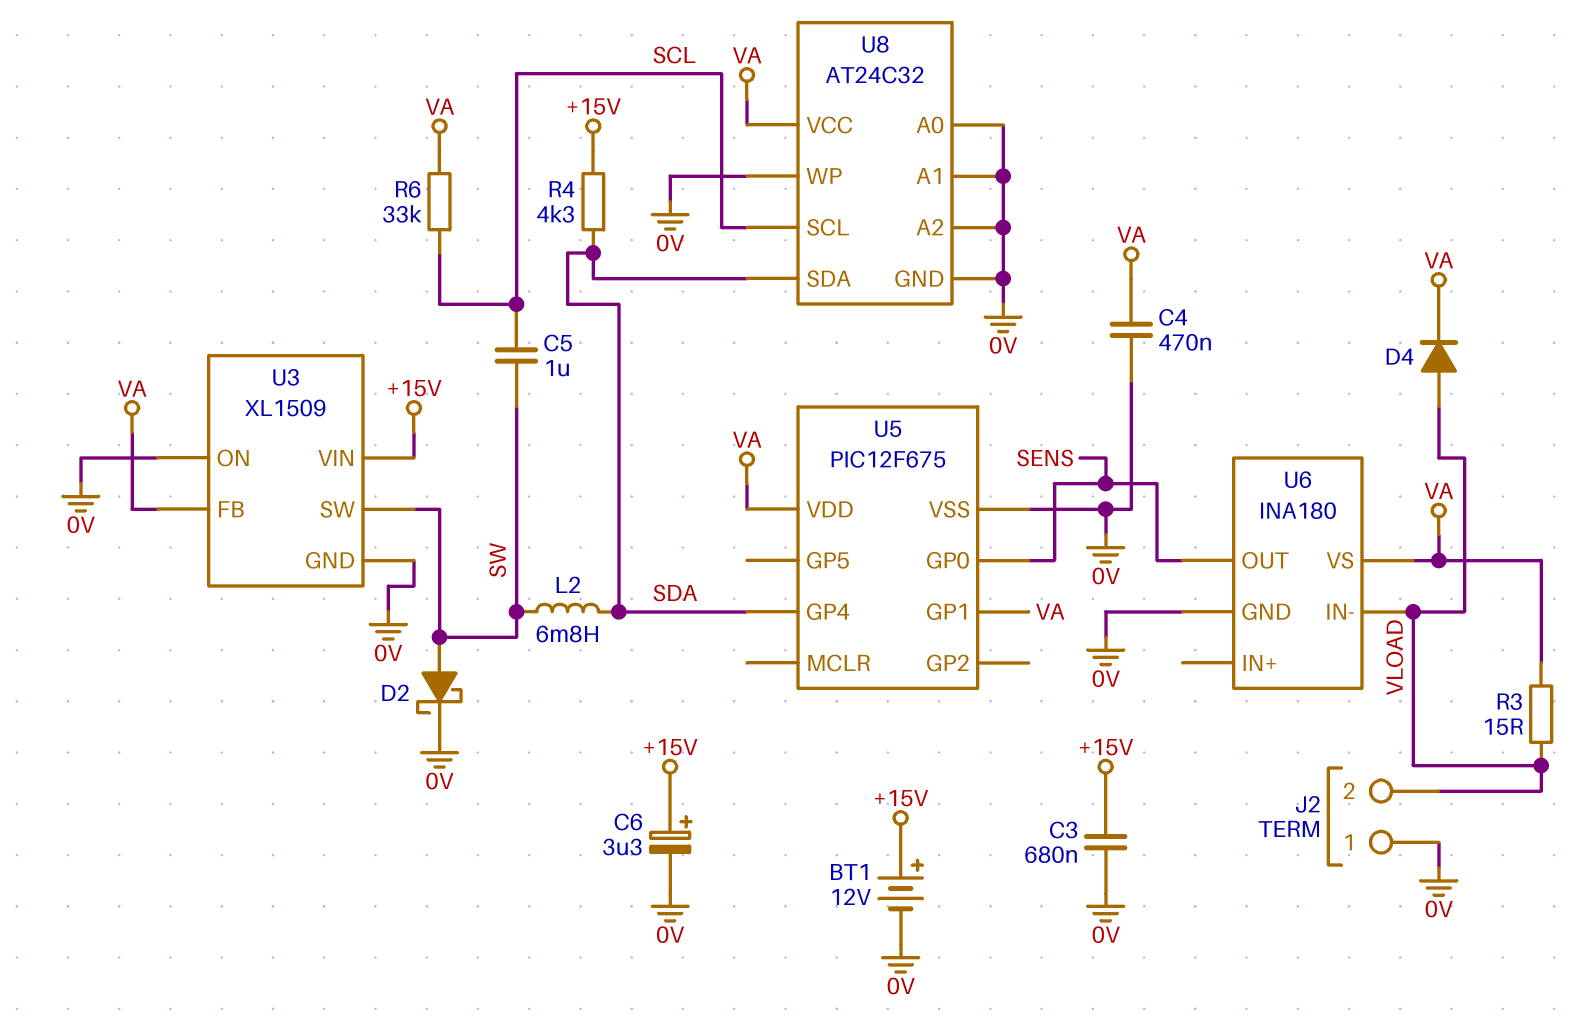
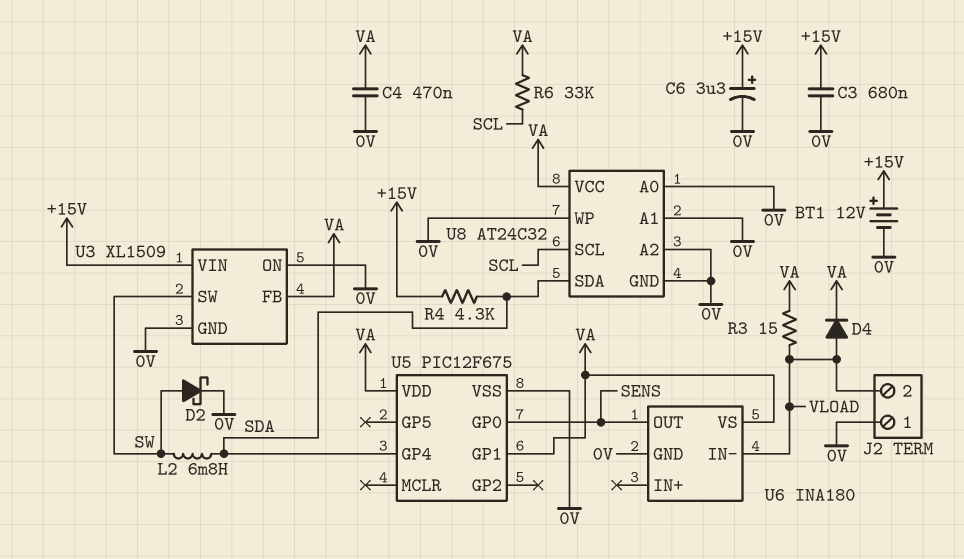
C5: 1uF (SCL, SW) -> none

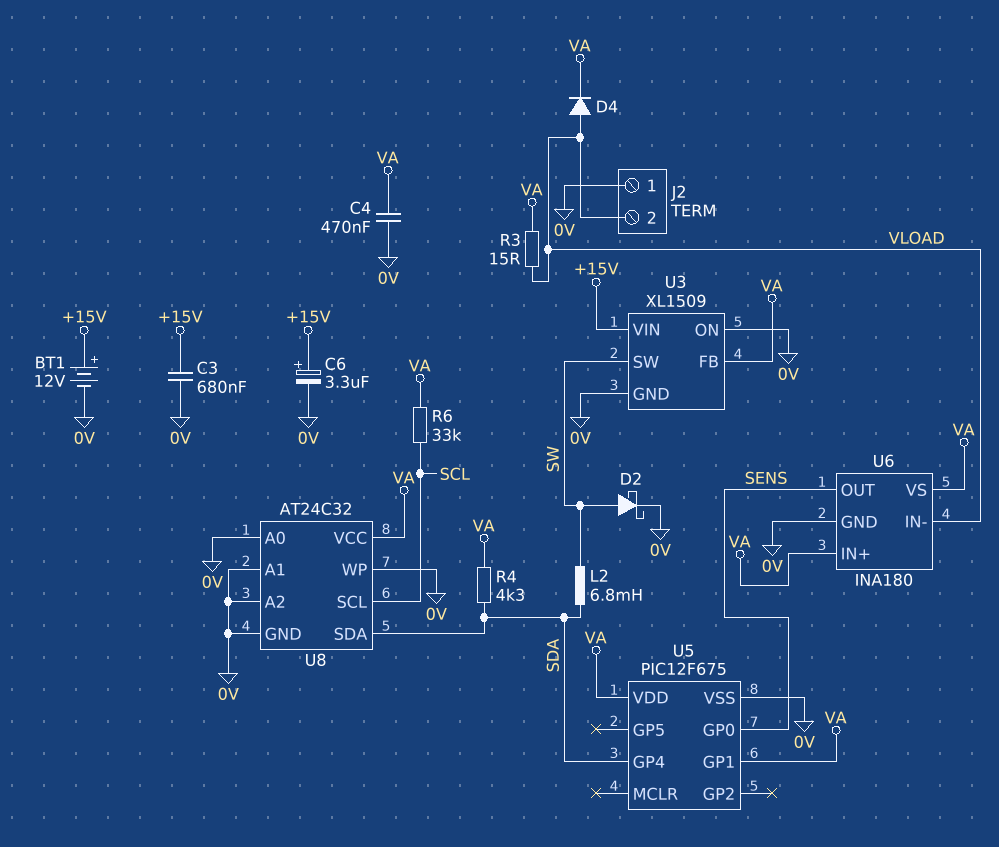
R4: 4.3k (+15V, SDA) -> 4.3k (SDA, VA)
U6 pin IN+: none -> VA

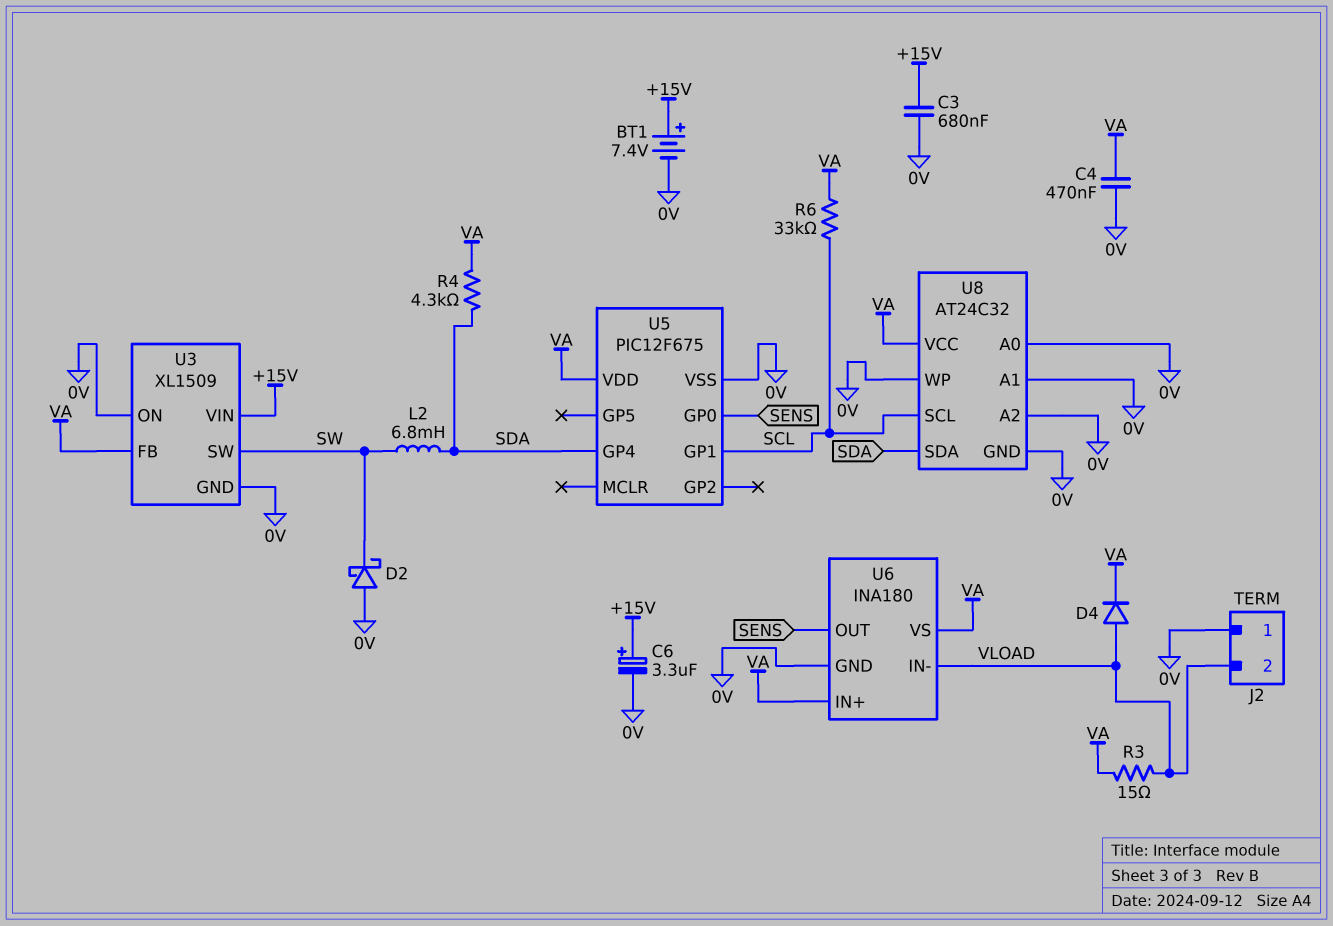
BT1: 12V (plus +15V, minus 0V) -> 7.4V (plus +15V, minus 0V)
D2: schottky (A SW, K 0V) -> schottky (A 0V, K SW)
U5 pin GP1: VA -> SCL

